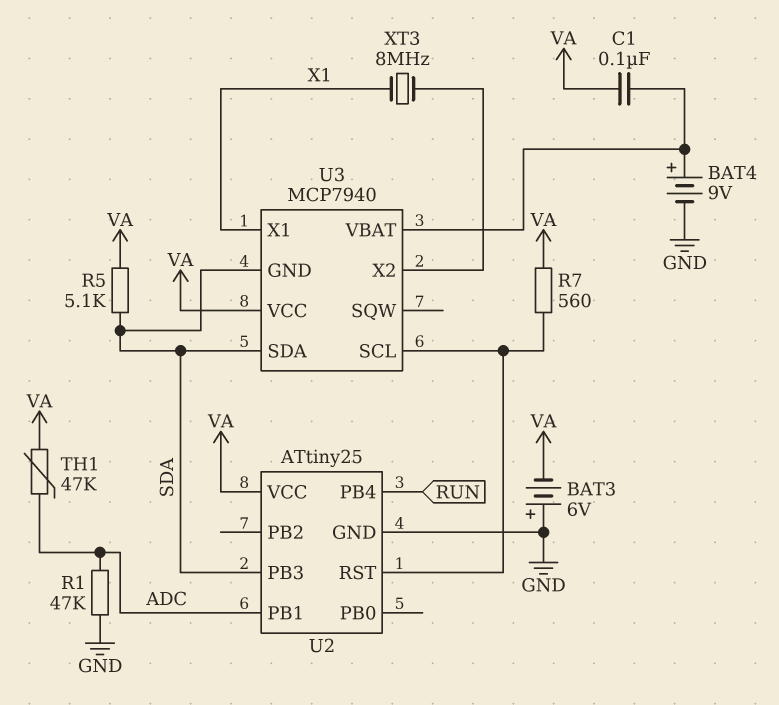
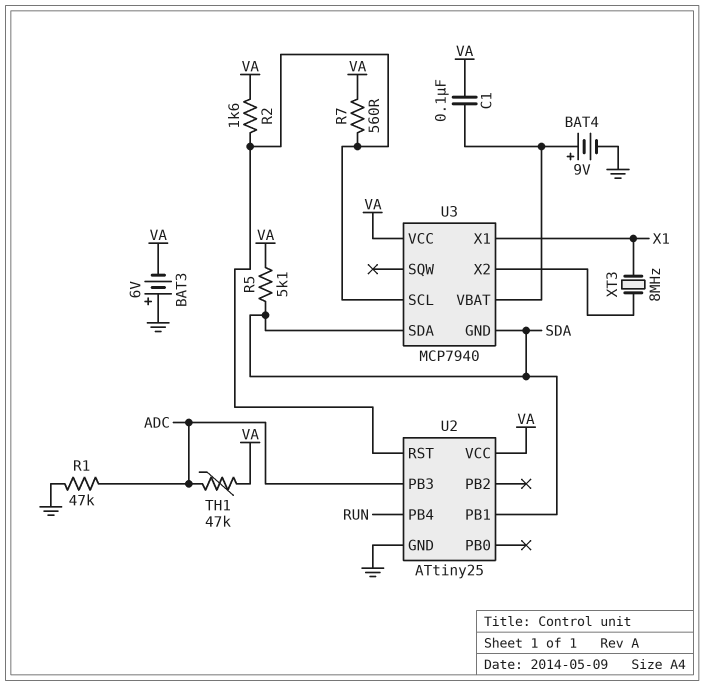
R2: none -> 1.6k (U2/RST, VA)
U2 pin PB1: ADC -> SDA
U2 pin PB3: SDA -> ADC

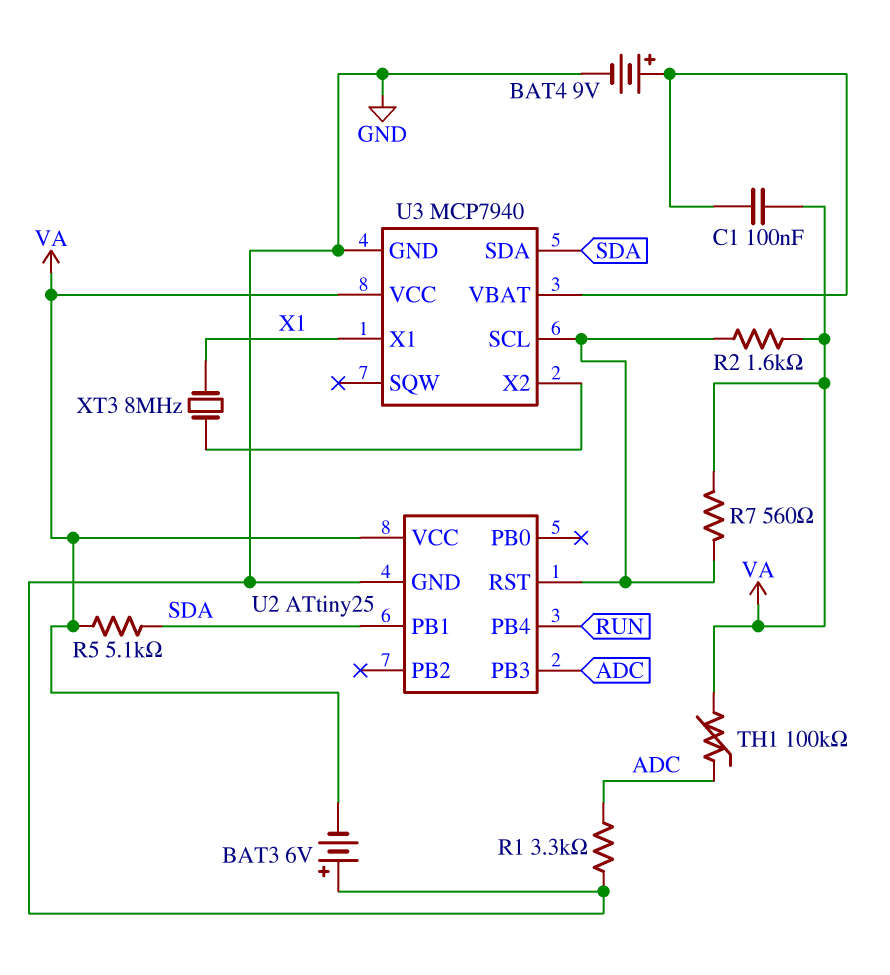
R1: 47k (ADC, GND) -> 3.3k (ADC, GND)
TH1: 47k (ADC, VA) -> 100k (ADC, VA)
U3 pin GND: SDA -> GND

